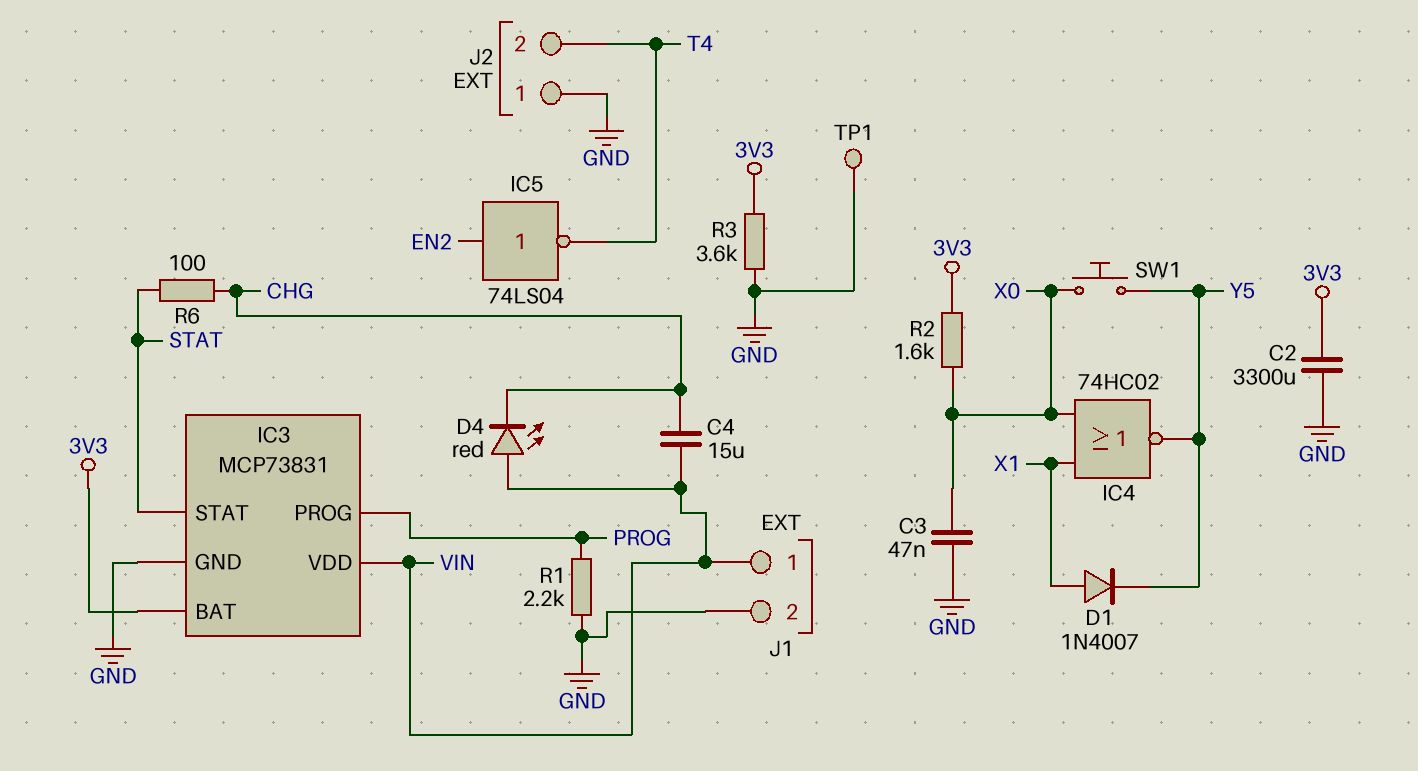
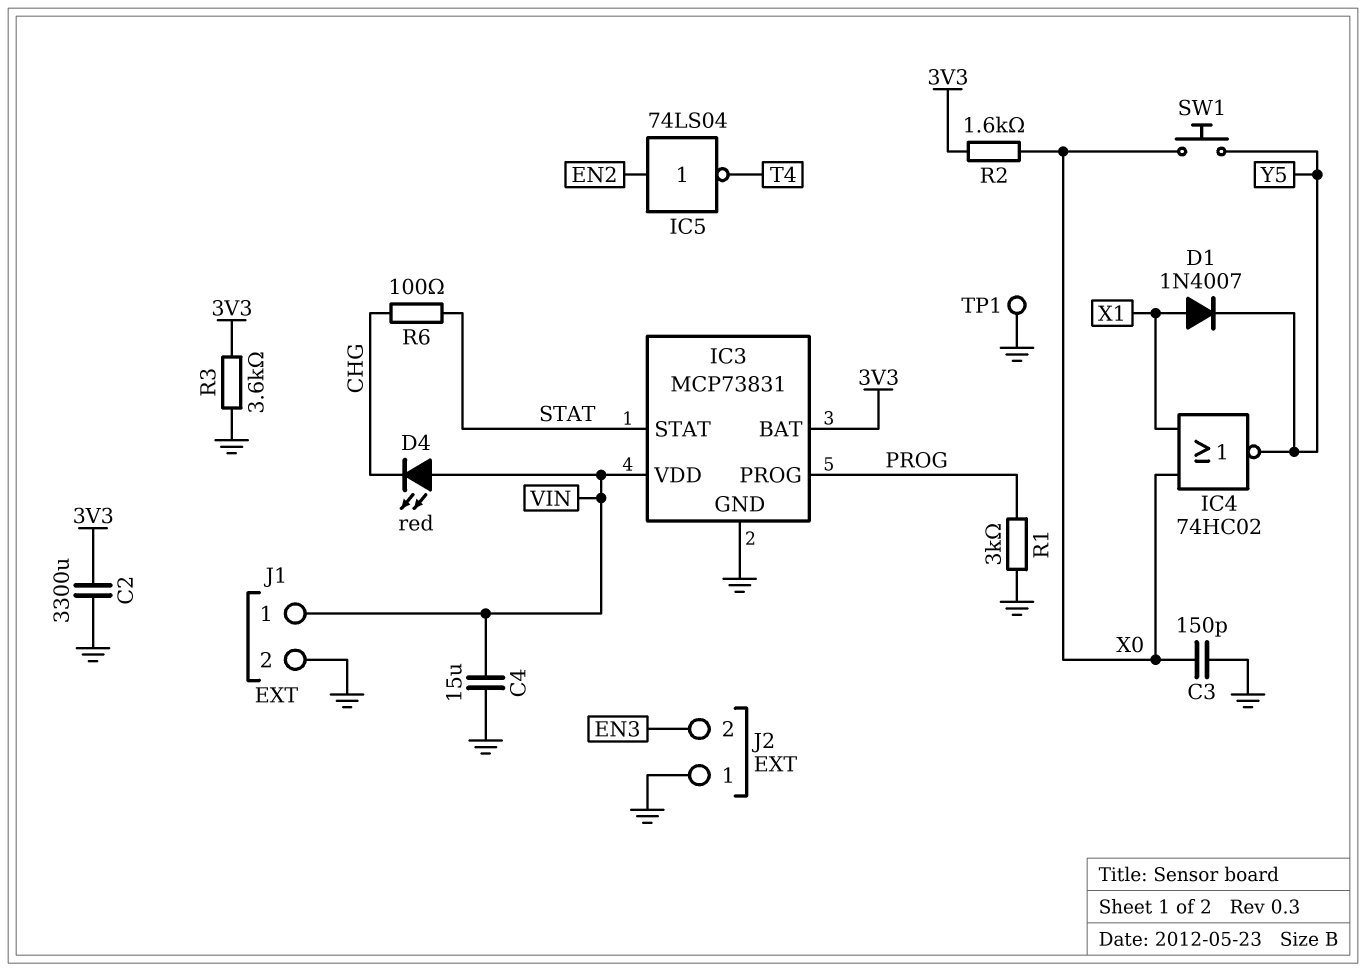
C3: 47nF (GND, X0) -> 150pF (GND, X0)
C4: 15uF (CHG, VIN) -> 15uF (GND, VIN)
J2 pin 2: T4 -> EN3
R1: 2.2k (GND, PROG) -> 3k (GND, PROG)

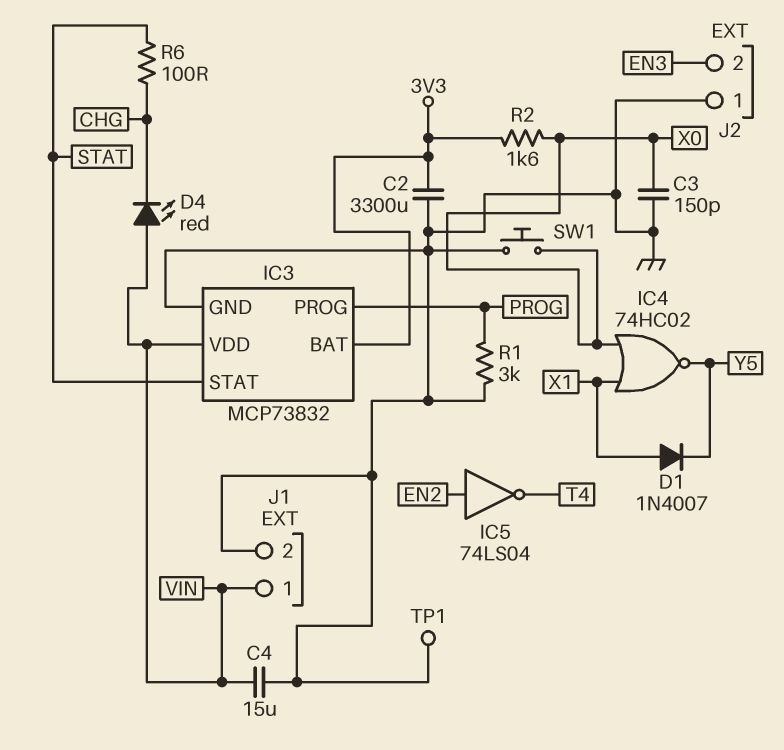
IC3: MCP73831 -> MCP73832
R3: 3.6k (3V3, GND) -> none
SW1: button (X0, Y5) -> button (GND, X0)

